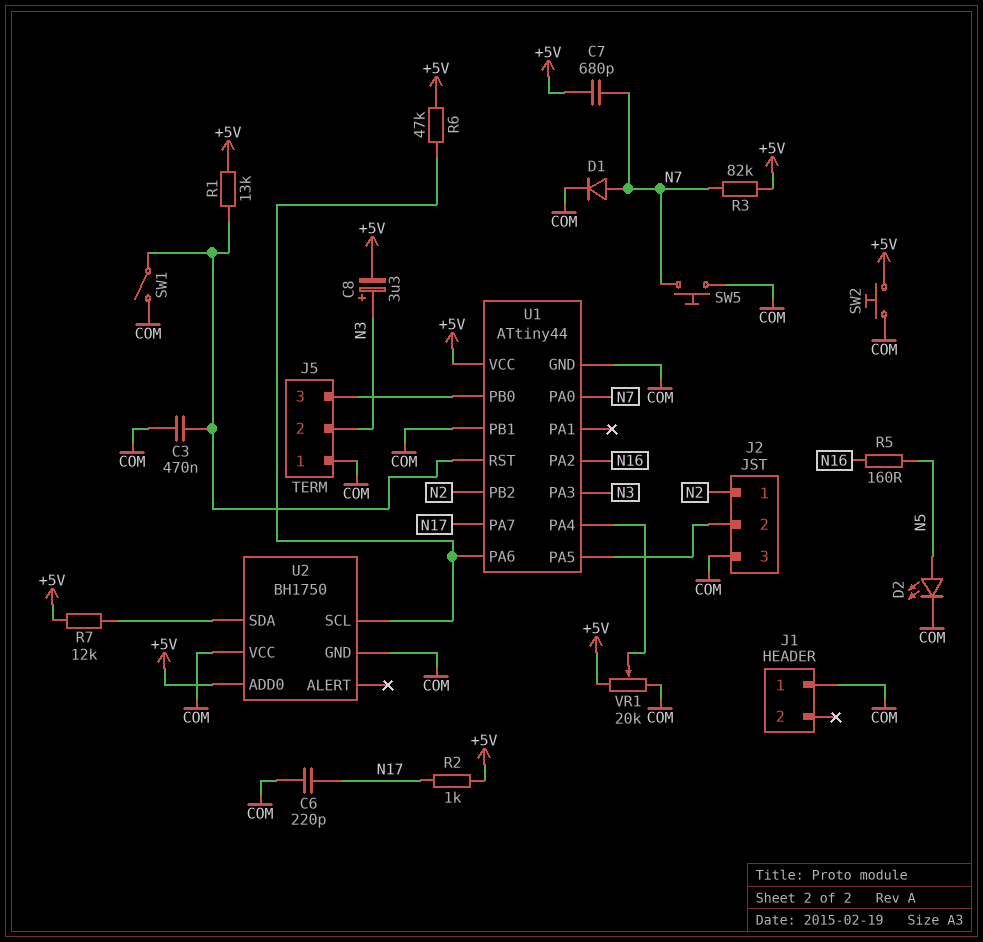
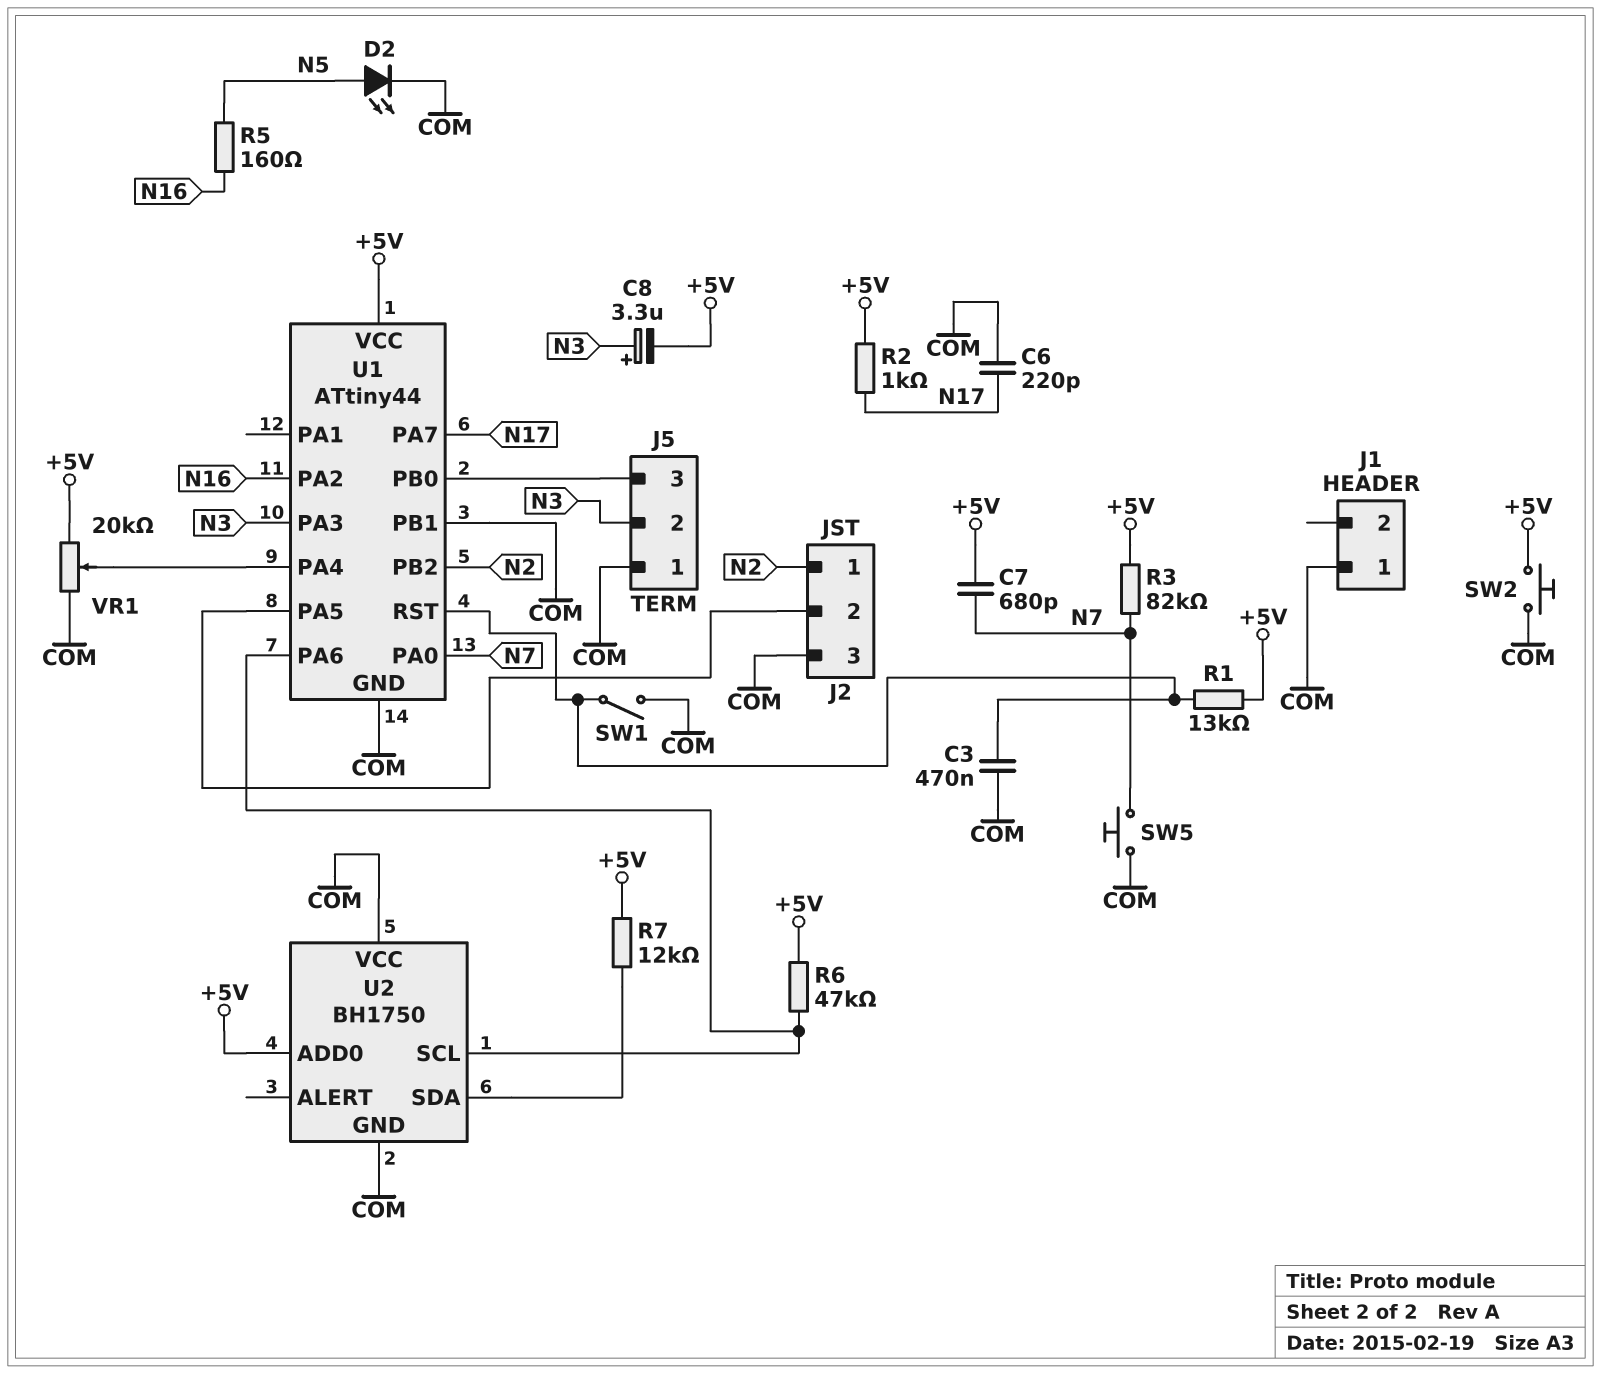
D1: diode (A N7, K COM) -> none

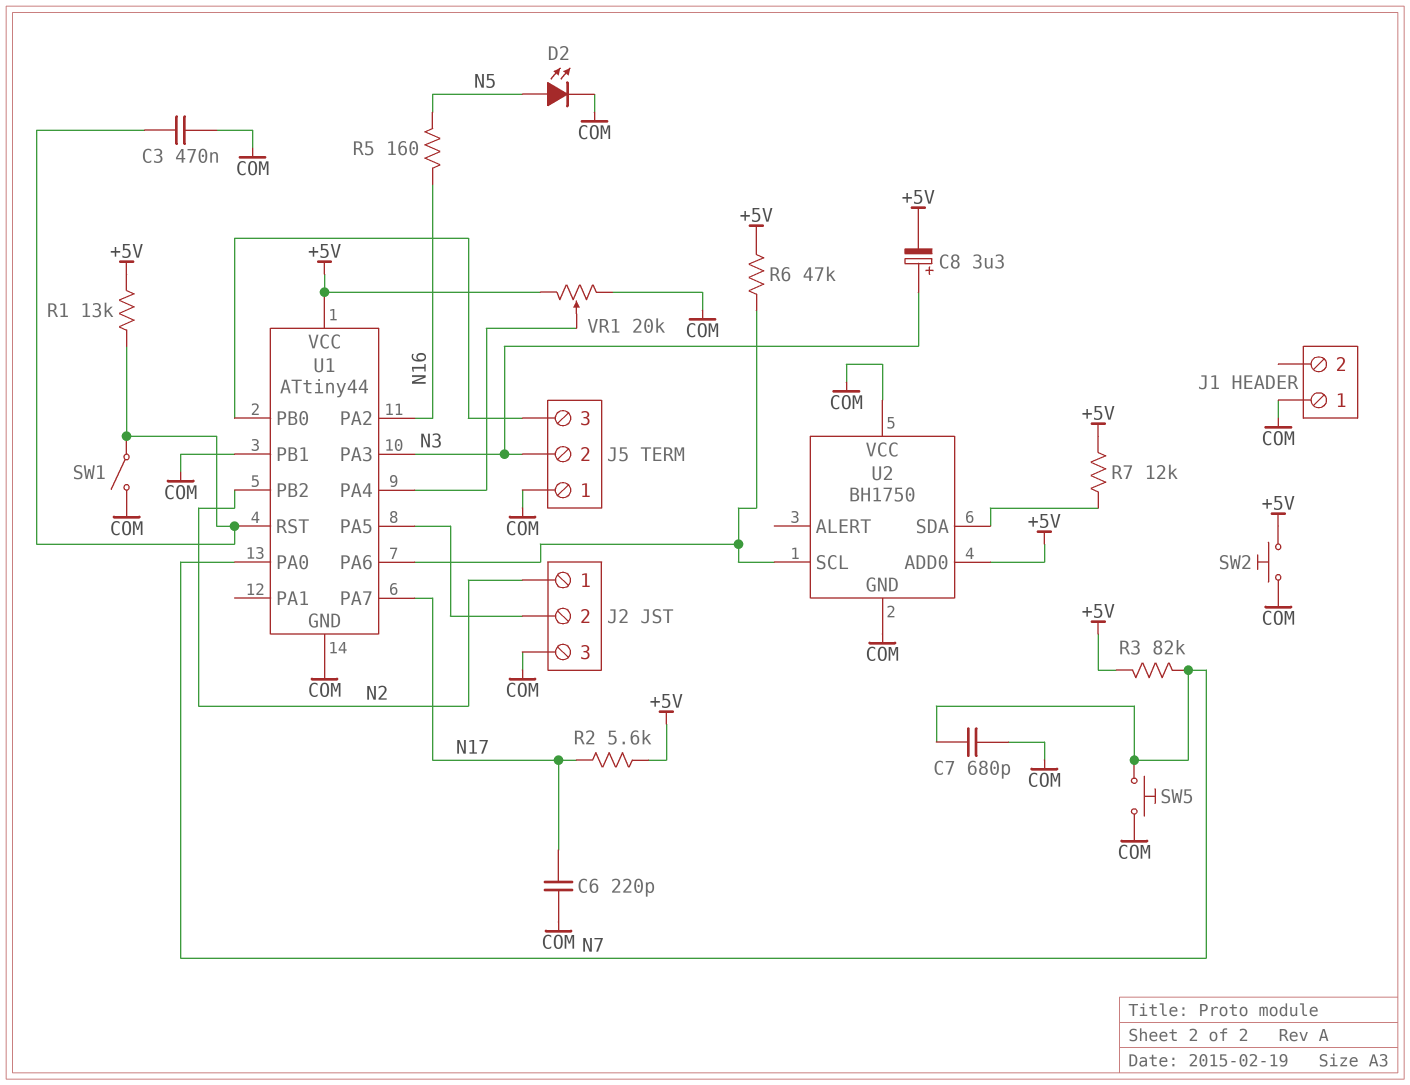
C7: 680pF (+5V, N7) -> 680pF (COM, N7)
R2: 1k (+5V, N17) -> 5.6k (+5V, N17)

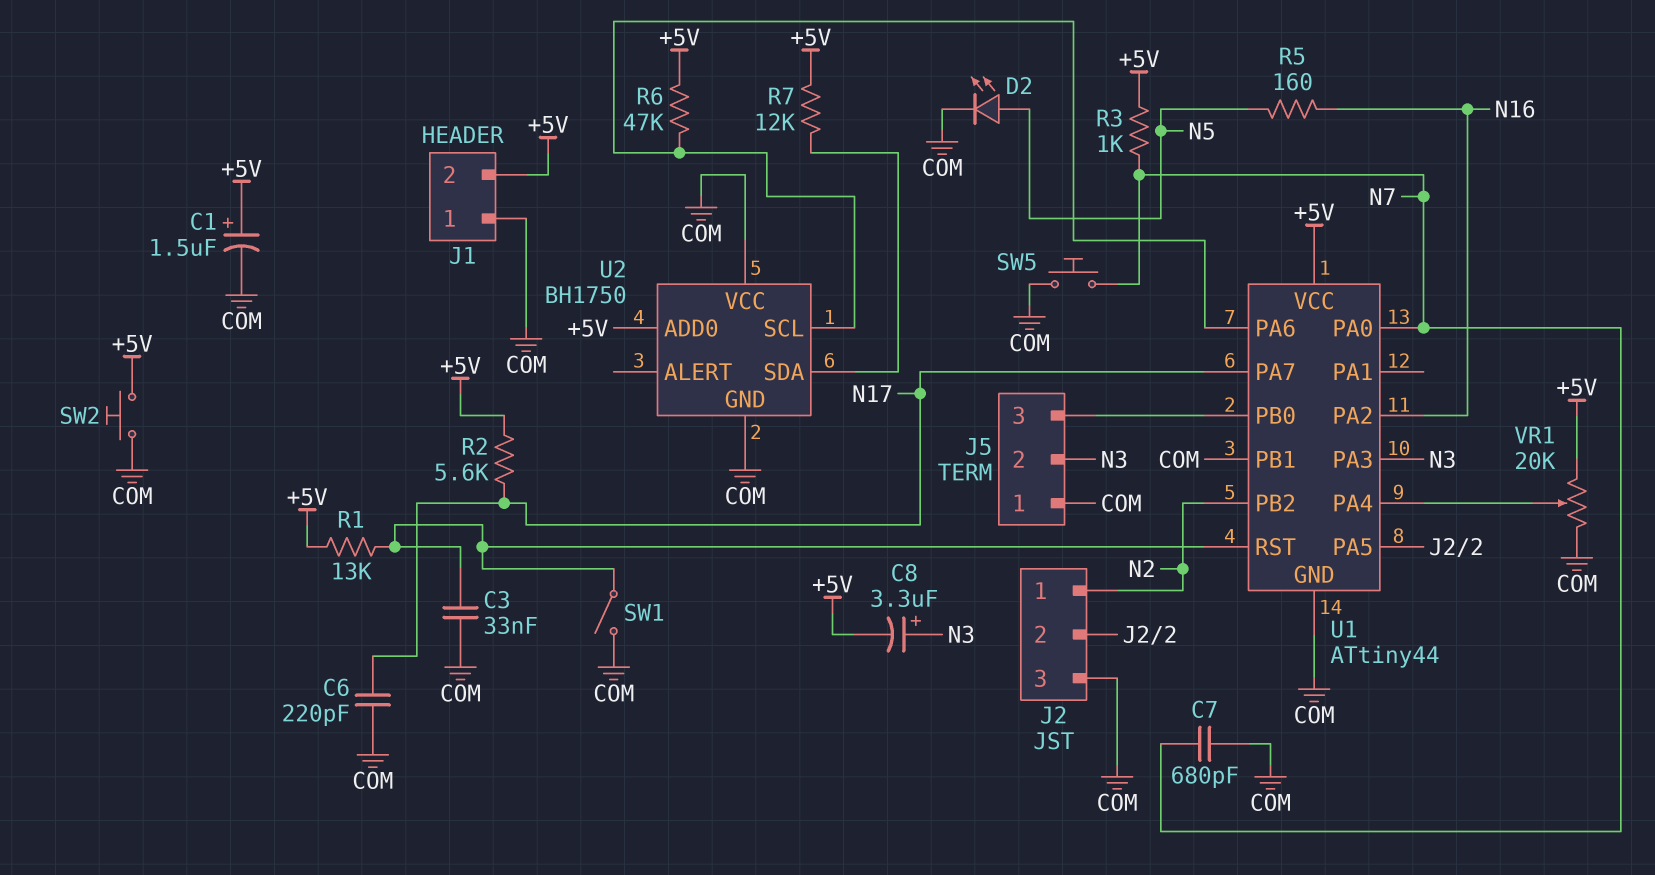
C1: none -> 1.5uF (plus +5V, minus COM)
C3: 470nF (COM, U1/RST) -> 33nF (COM, U1/RST)
J1 pin 2: none -> +5V
R3: 82k (+5V, N7) -> 1k (+5V, N7)

